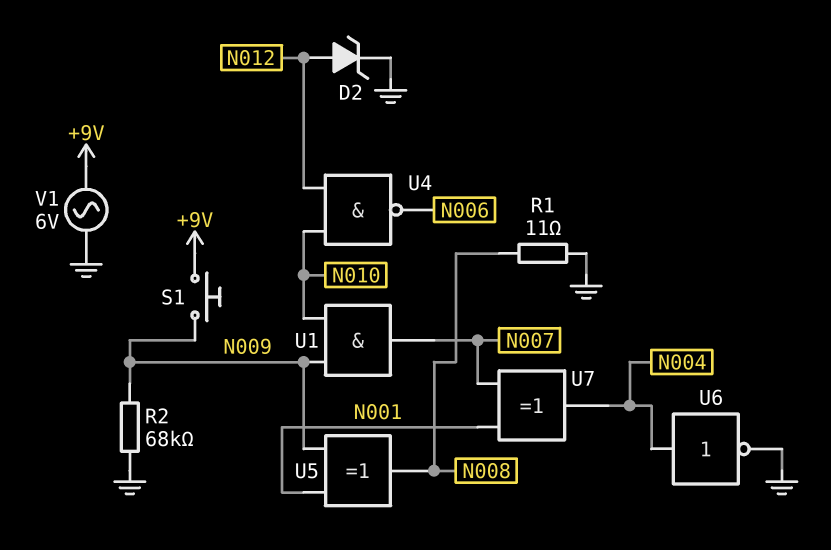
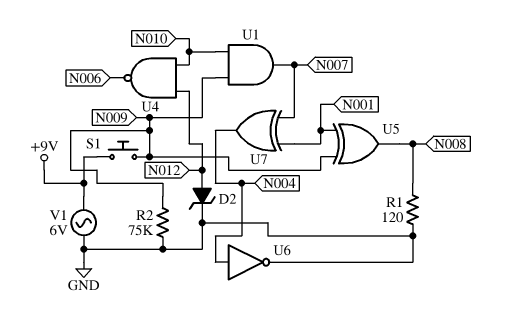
R1: 11 (GND, N008) -> 120 (GND, N008)
R2: 68k (GND, N009) -> 75k (GND, N009)

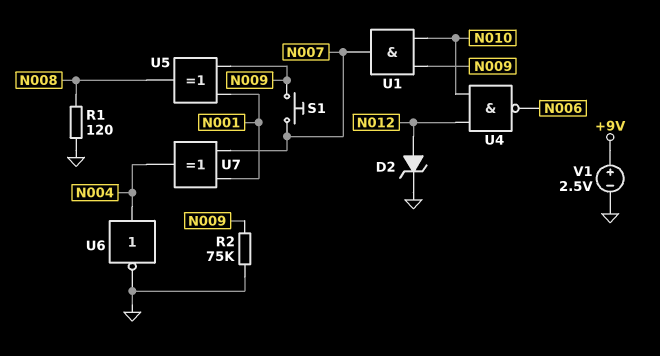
S1: button (+9V, N009) -> button (N007, N009)
V1: AC 6V (+9V, GND) -> 2.5V (plus +9V, minus GND)

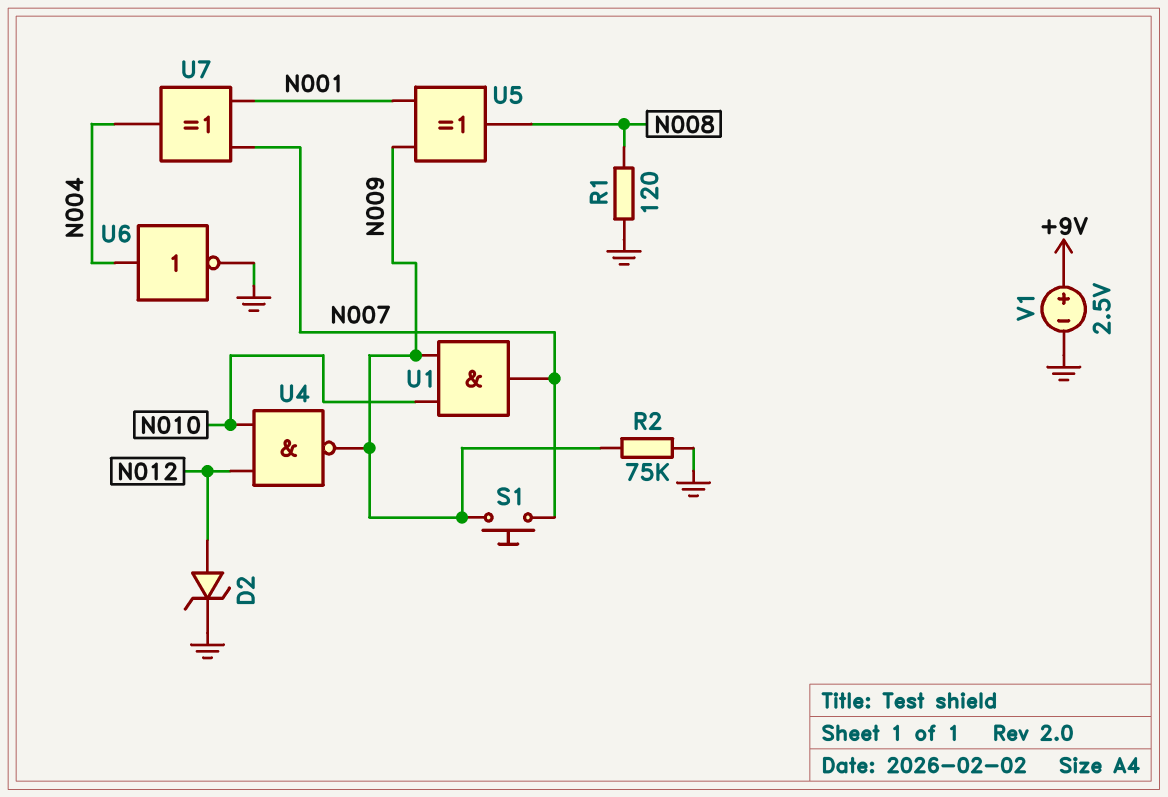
U4: NAND (in N010, in N012, out N006) -> NAND (in N010, in N012, out N009)

